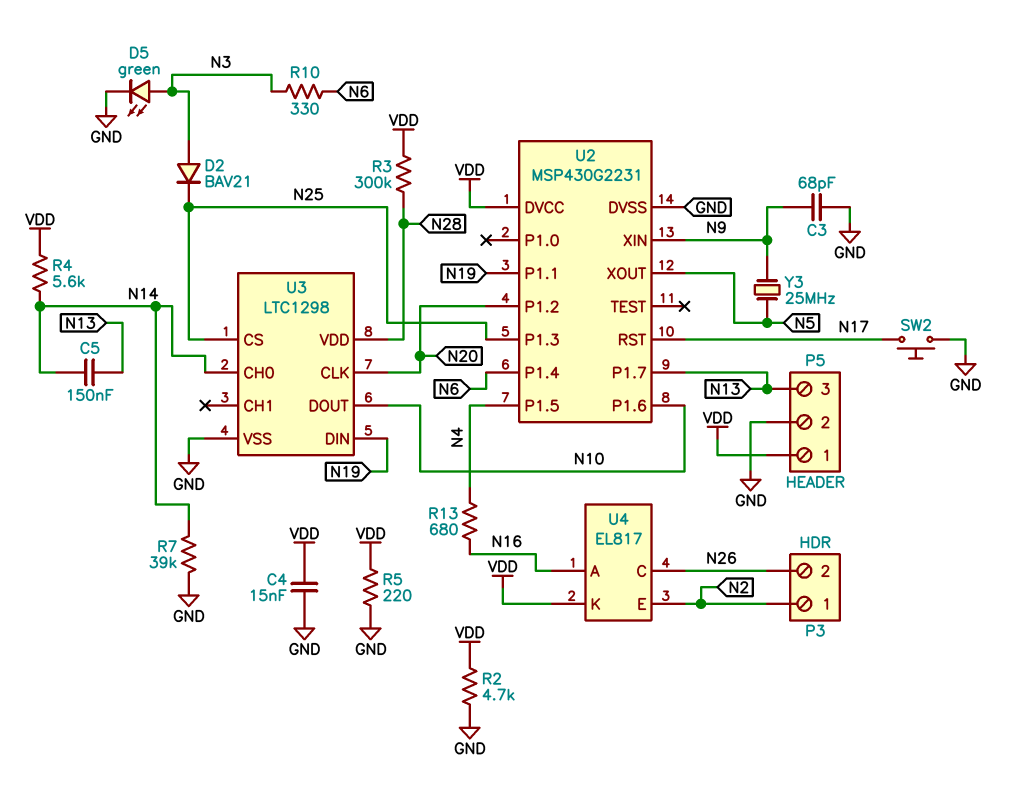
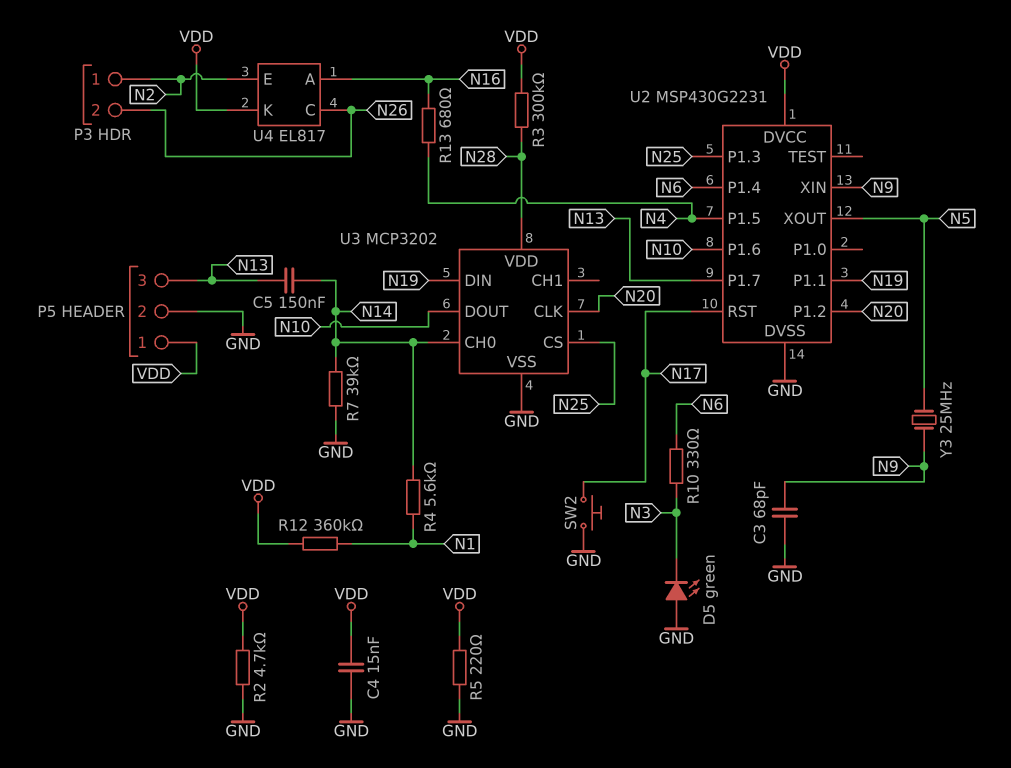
D2: diode BAV21 (A N3, K N25) -> none
D5: LED green (A N3, K GND) -> LED green (A GND, K N3)
R4: 5.6k (N14, VDD) -> 5.6k (N1, N14)
R12: none -> 360k (N1, VDD)
U3: LTC1298 -> MCP3202

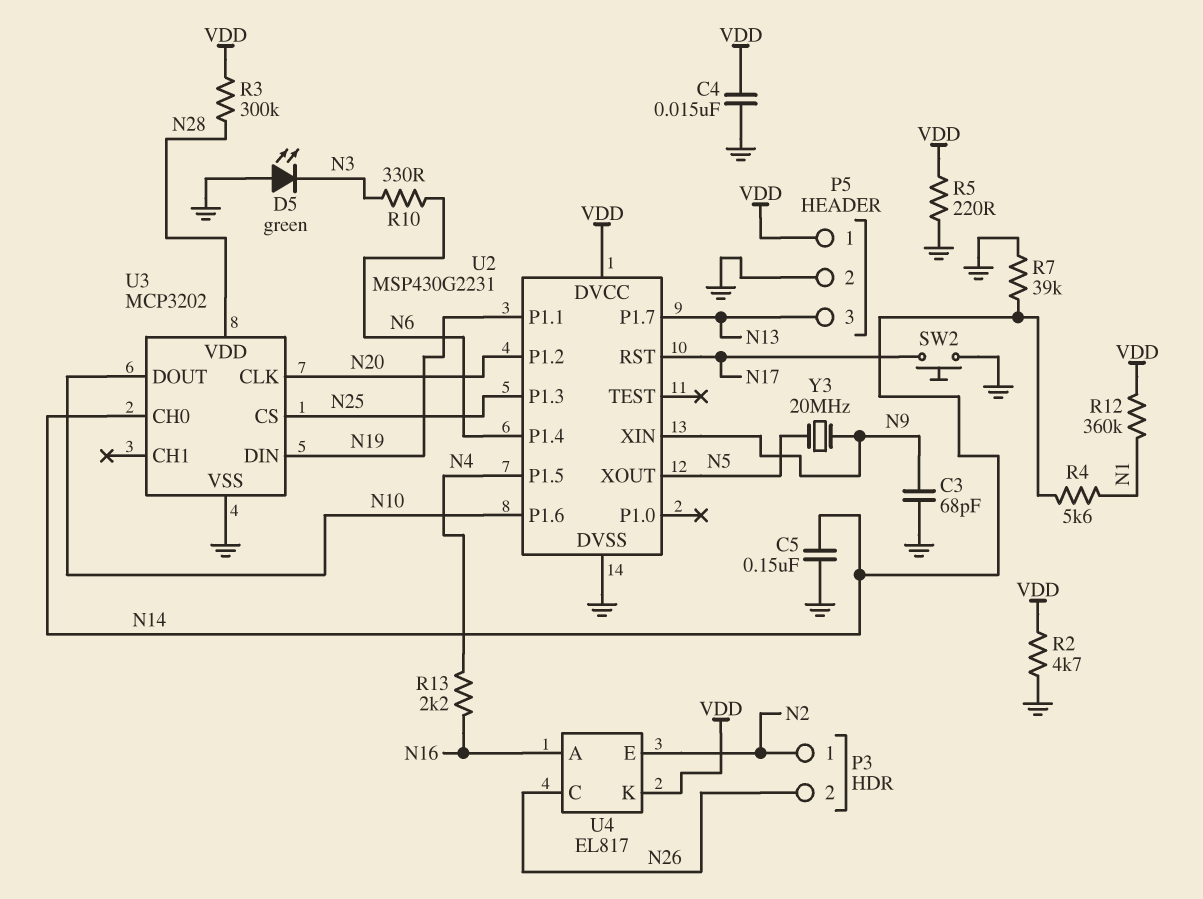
C5: 150nF (N13, N14) -> 150nF (GND, N14)
R13: 680 (N4, N16) -> 2.2k (N4, N16)
Y3: 25MHz (N5, N9) -> 20MHz (N5, N9)

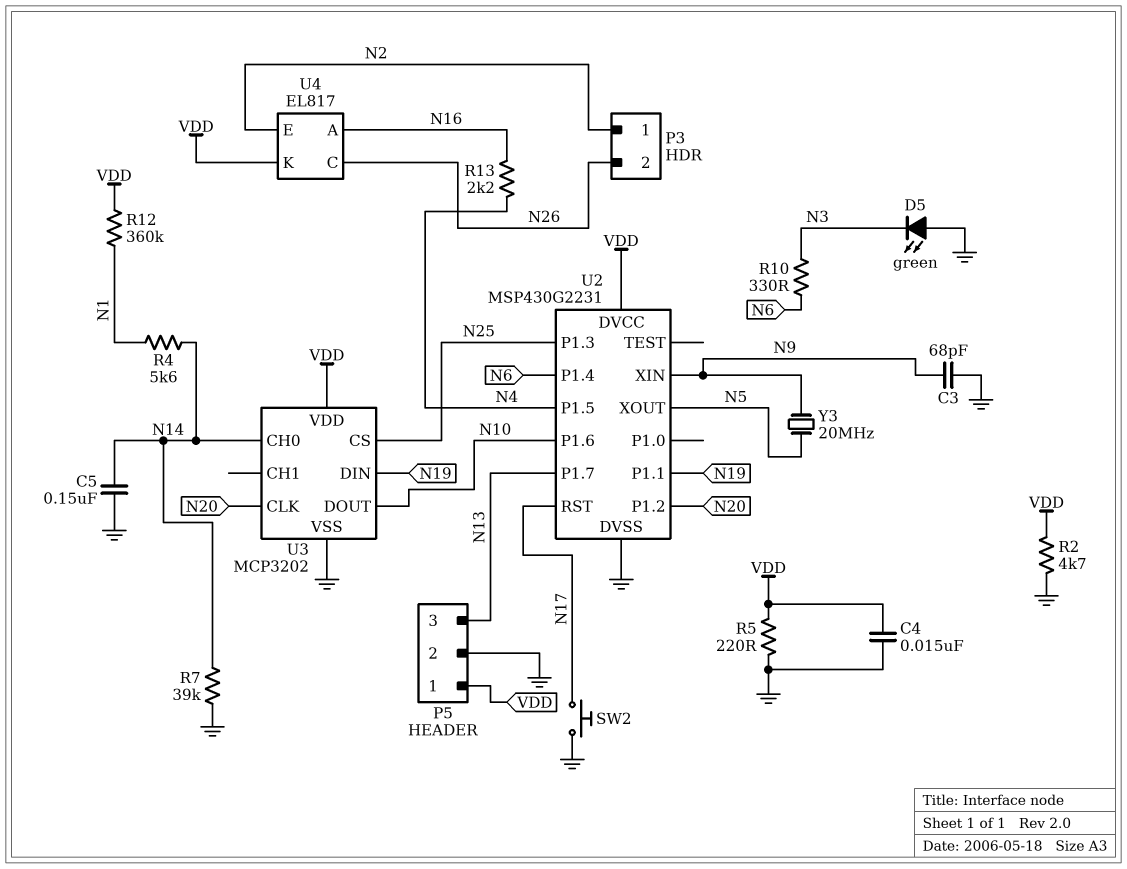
R3: 300k (N28, VDD) -> none
U3 pin VDD: N28 -> VDD

